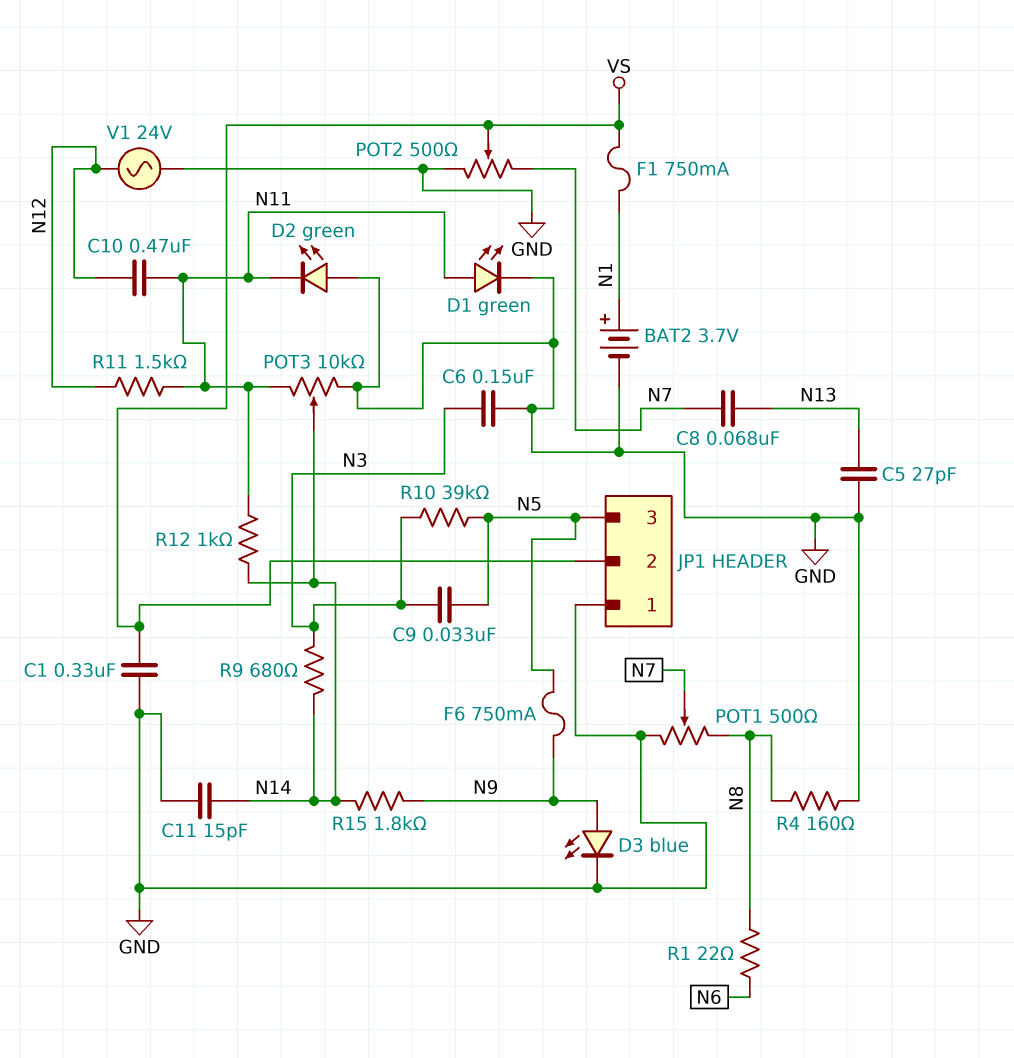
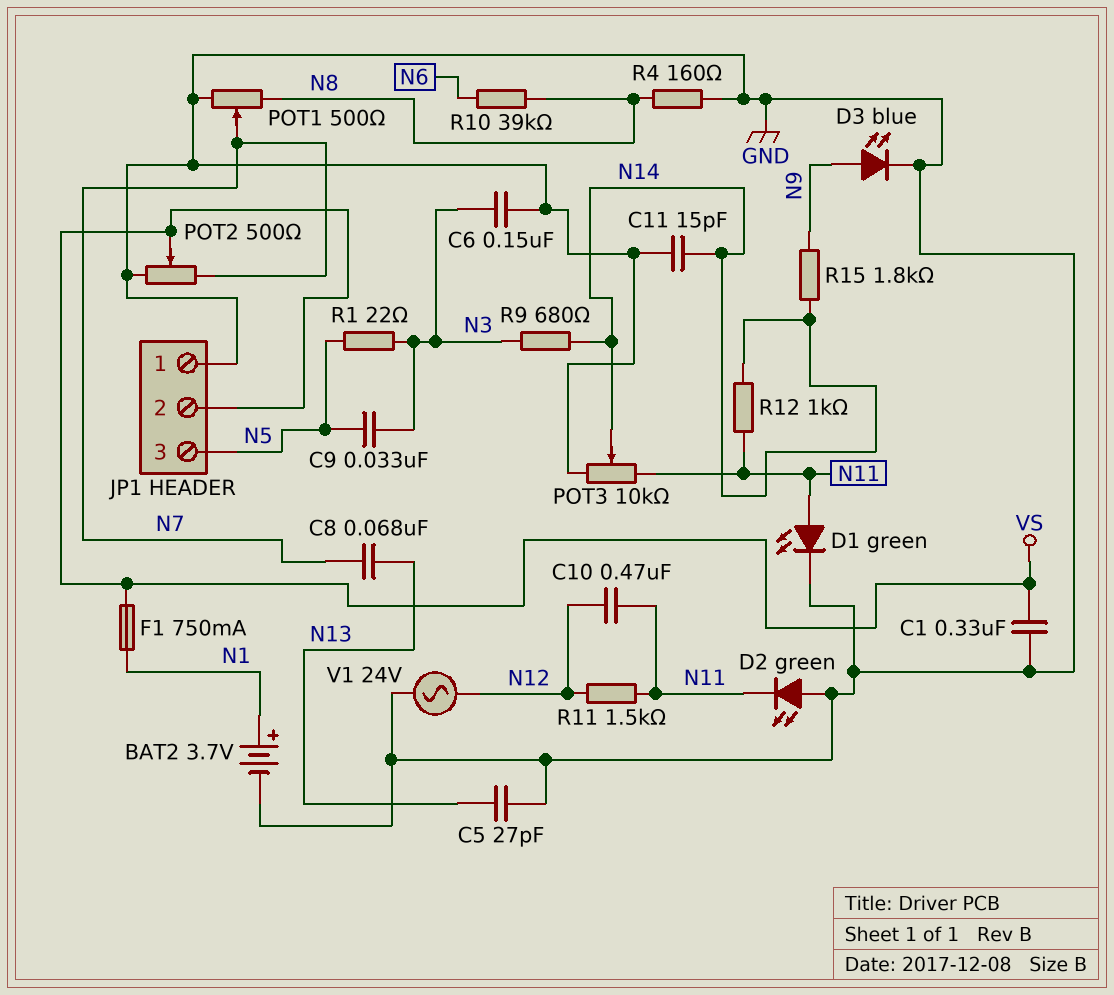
F6: 750mA (N5, N9) -> none
R1: 22 (N6, N8) -> 22 (N3, N5)
R10: 39k (N3, N5) -> 39k (N6, N8)

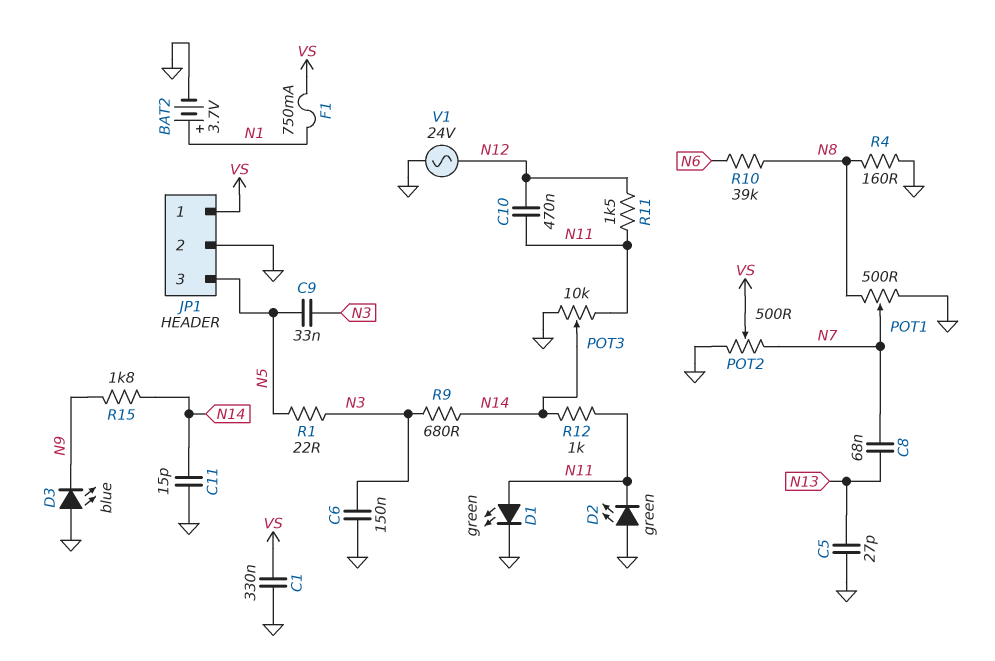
D3: LED blue (A N9, K GND) -> LED blue (A GND, K N9)
JP1 pin 1: GND -> VS
JP1 pin 2: VS -> GND

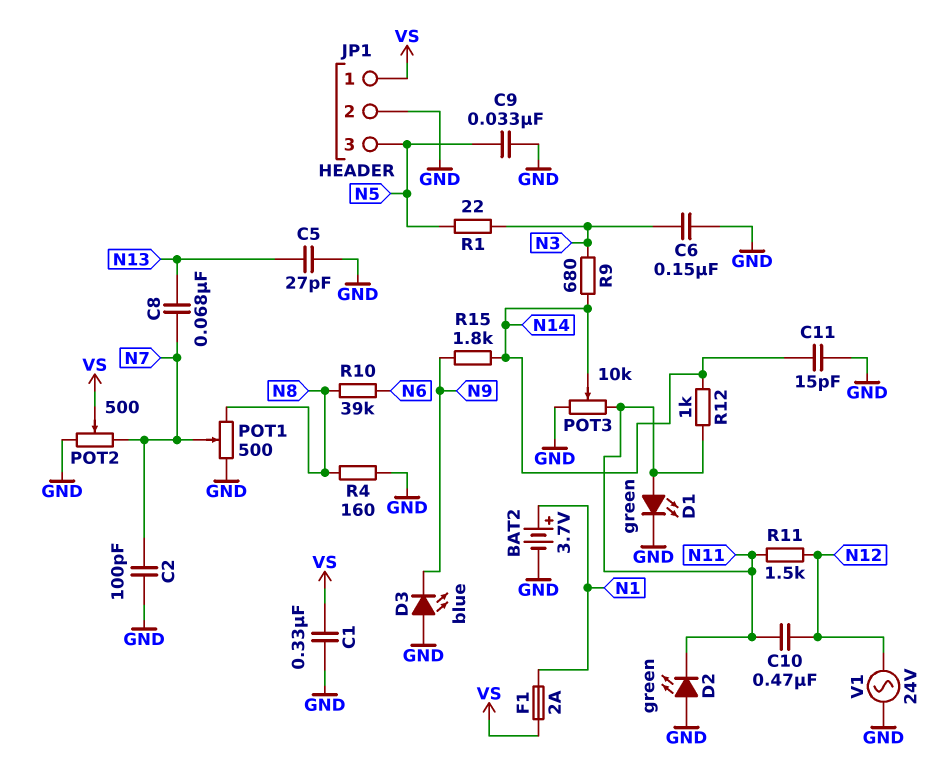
C2: none -> 100pF (GND, N7)
C9: 33nF (N3, N5) -> 33nF (GND, N5)
F1: 750mA (N1, VS) -> 2A (N1, VS)

